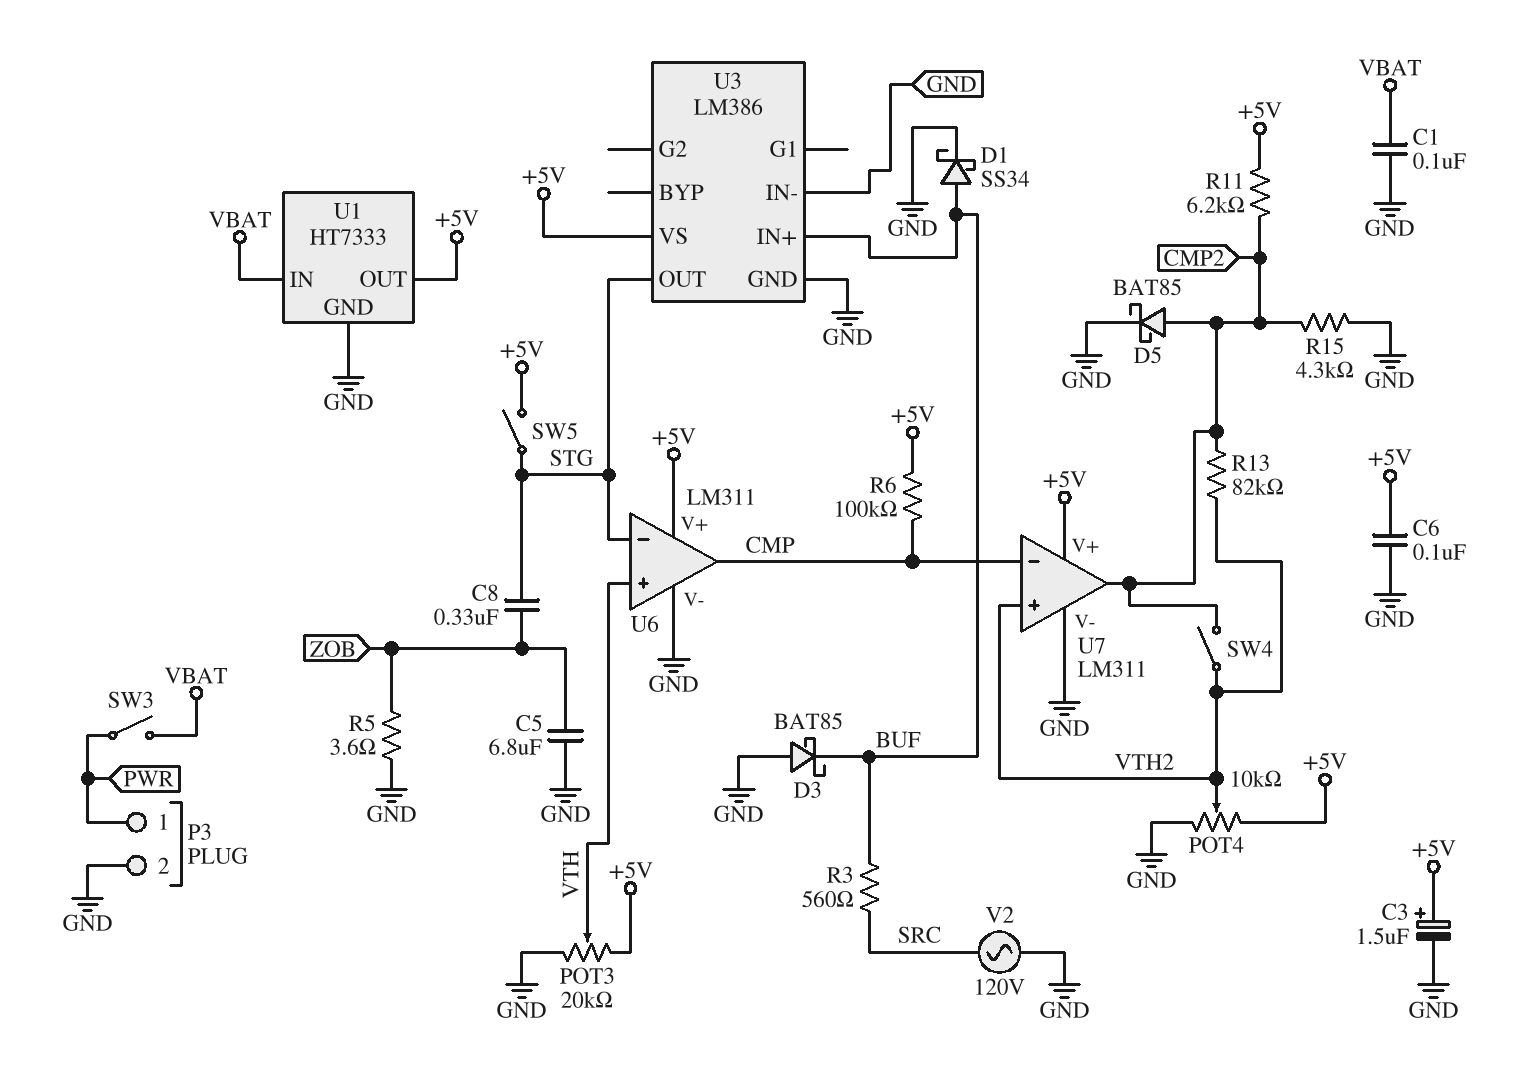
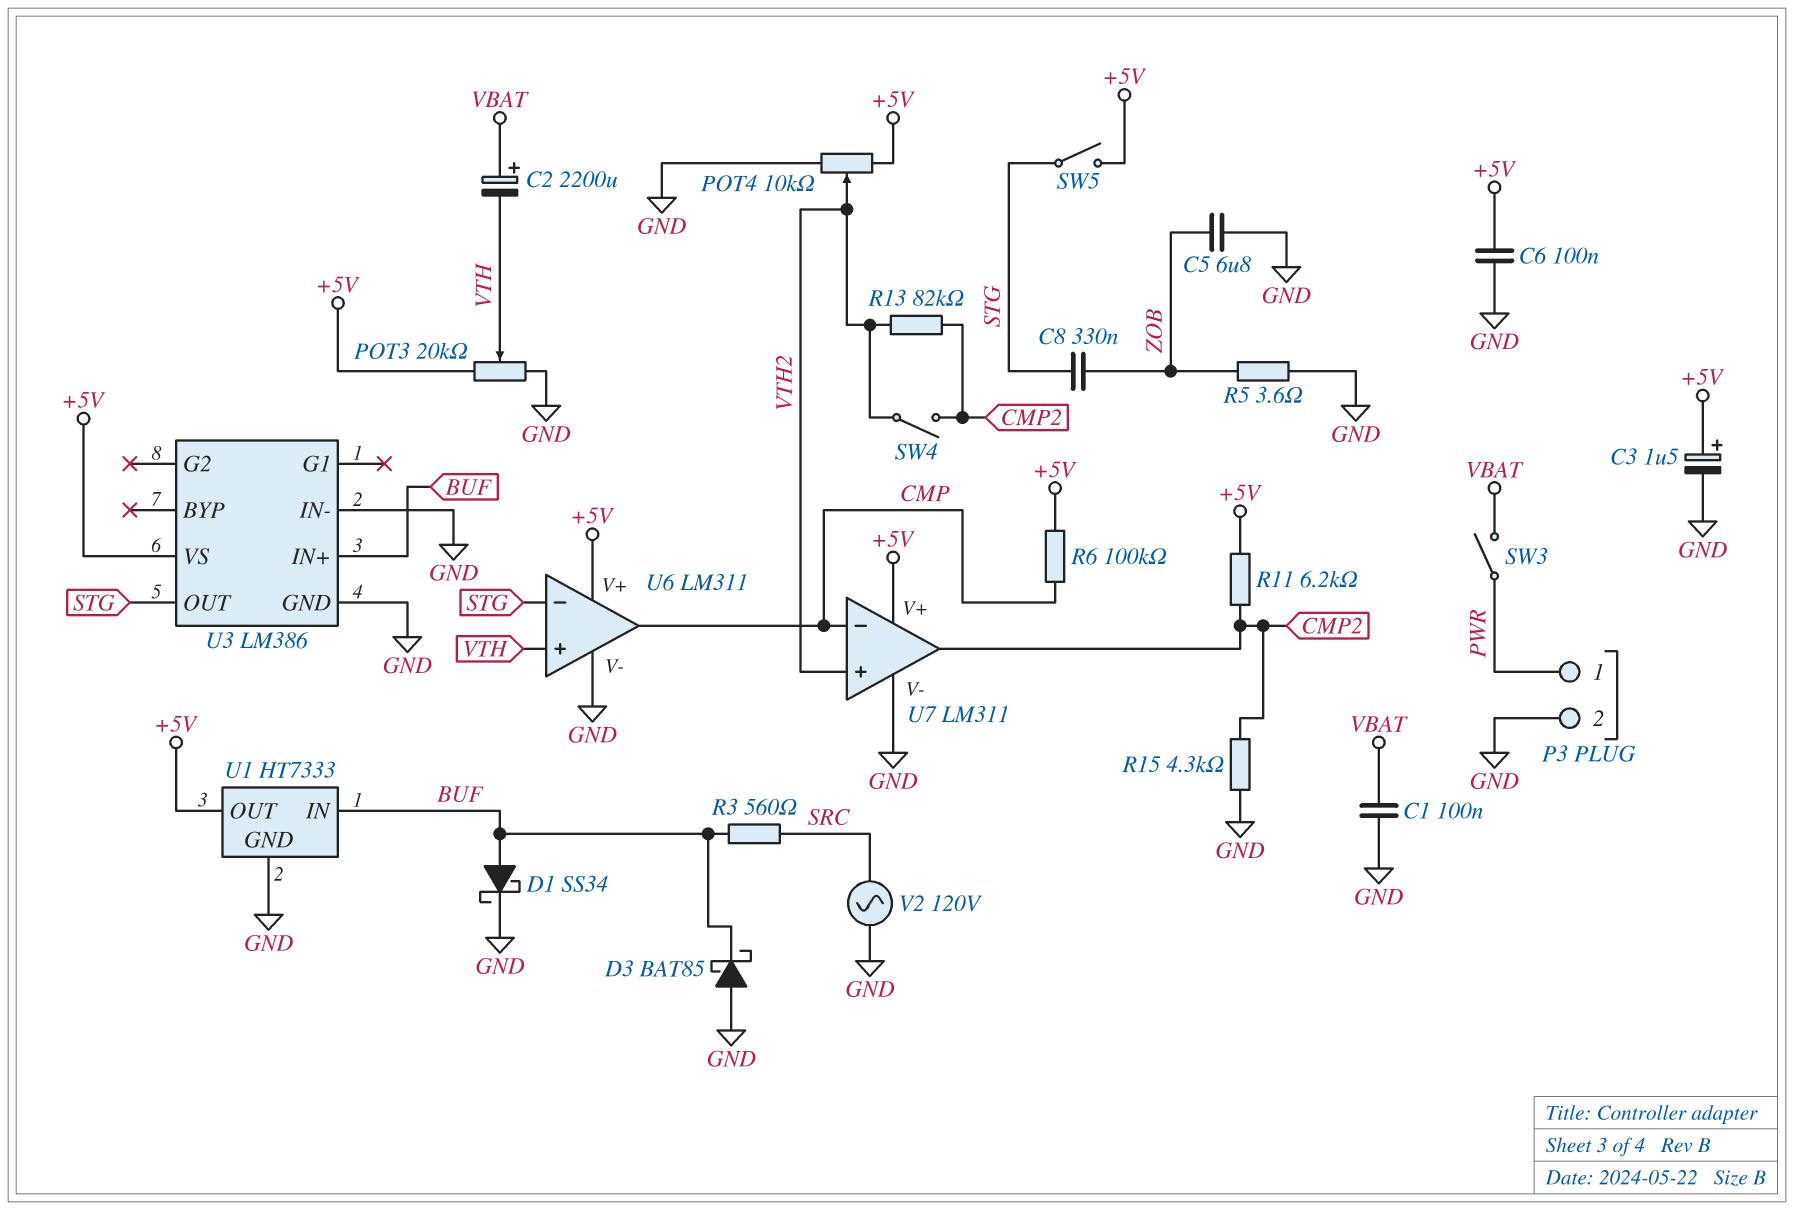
C2: none -> 2200uF (plus VBAT, minus VTH)
D5: schottky BAT85 (A CMP2, K GND) -> none
U1 pin IN: VBAT -> BUF

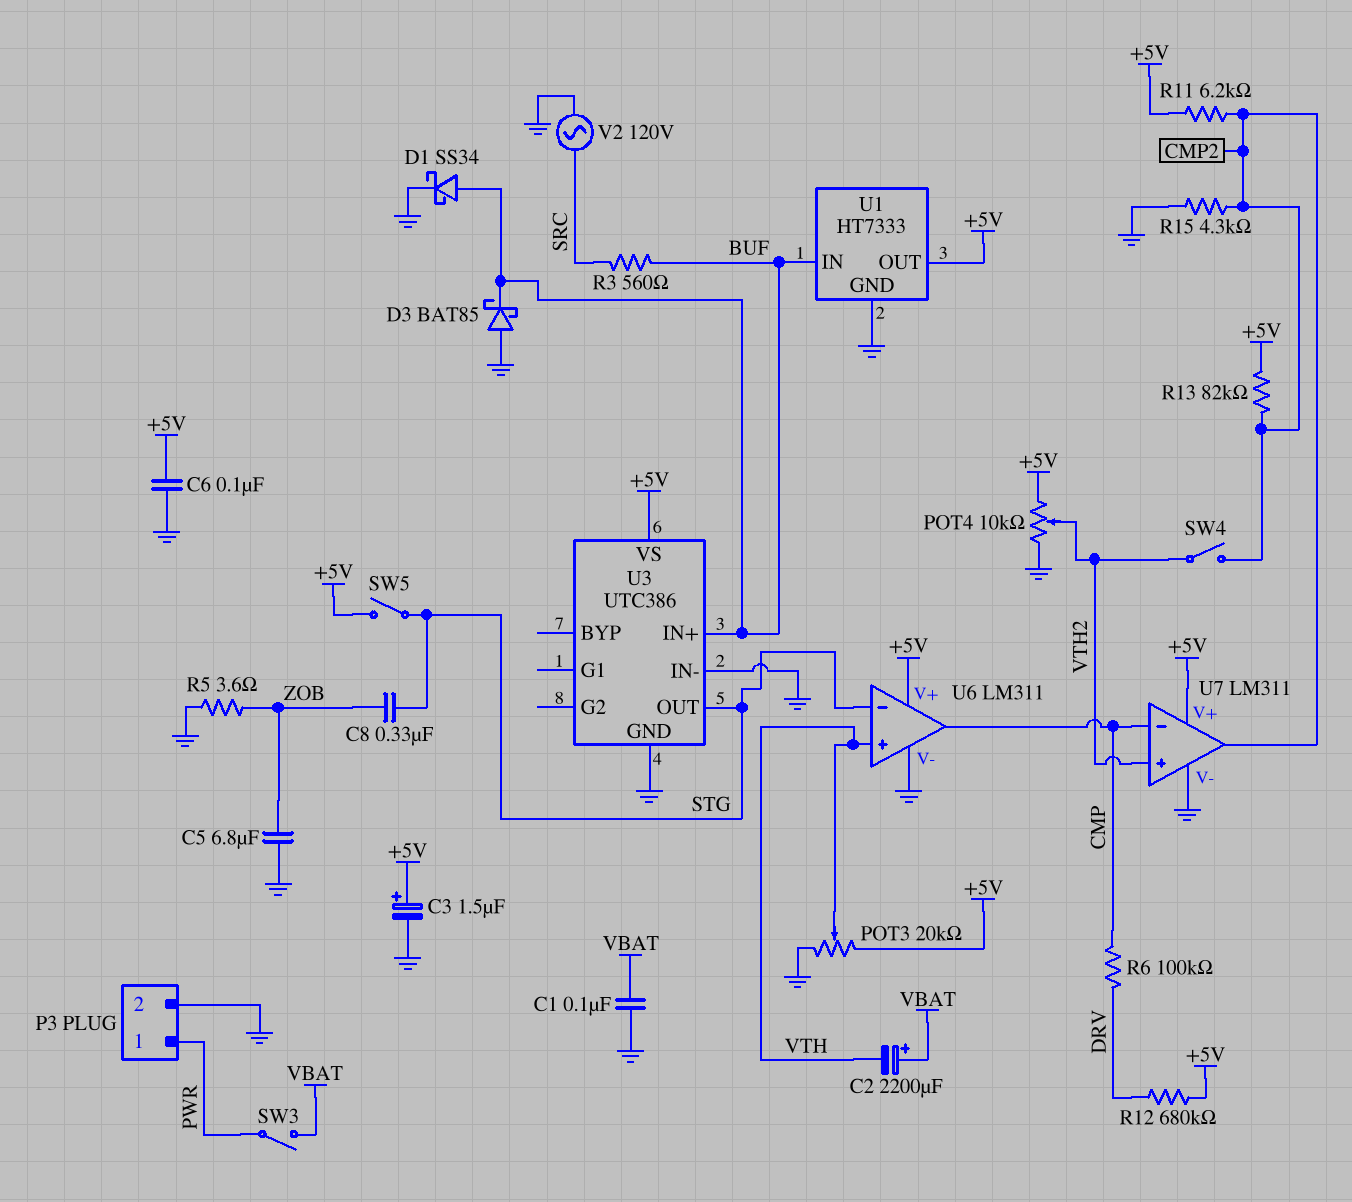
R6: 100k (+5V, CMP) -> 100k (CMP, DRV)
R12: none -> 680k (+5V, DRV)
R13: 82k (CMP2, VTH2) -> 82k (+5V, CMP2)
U3: LM386 -> UTC386

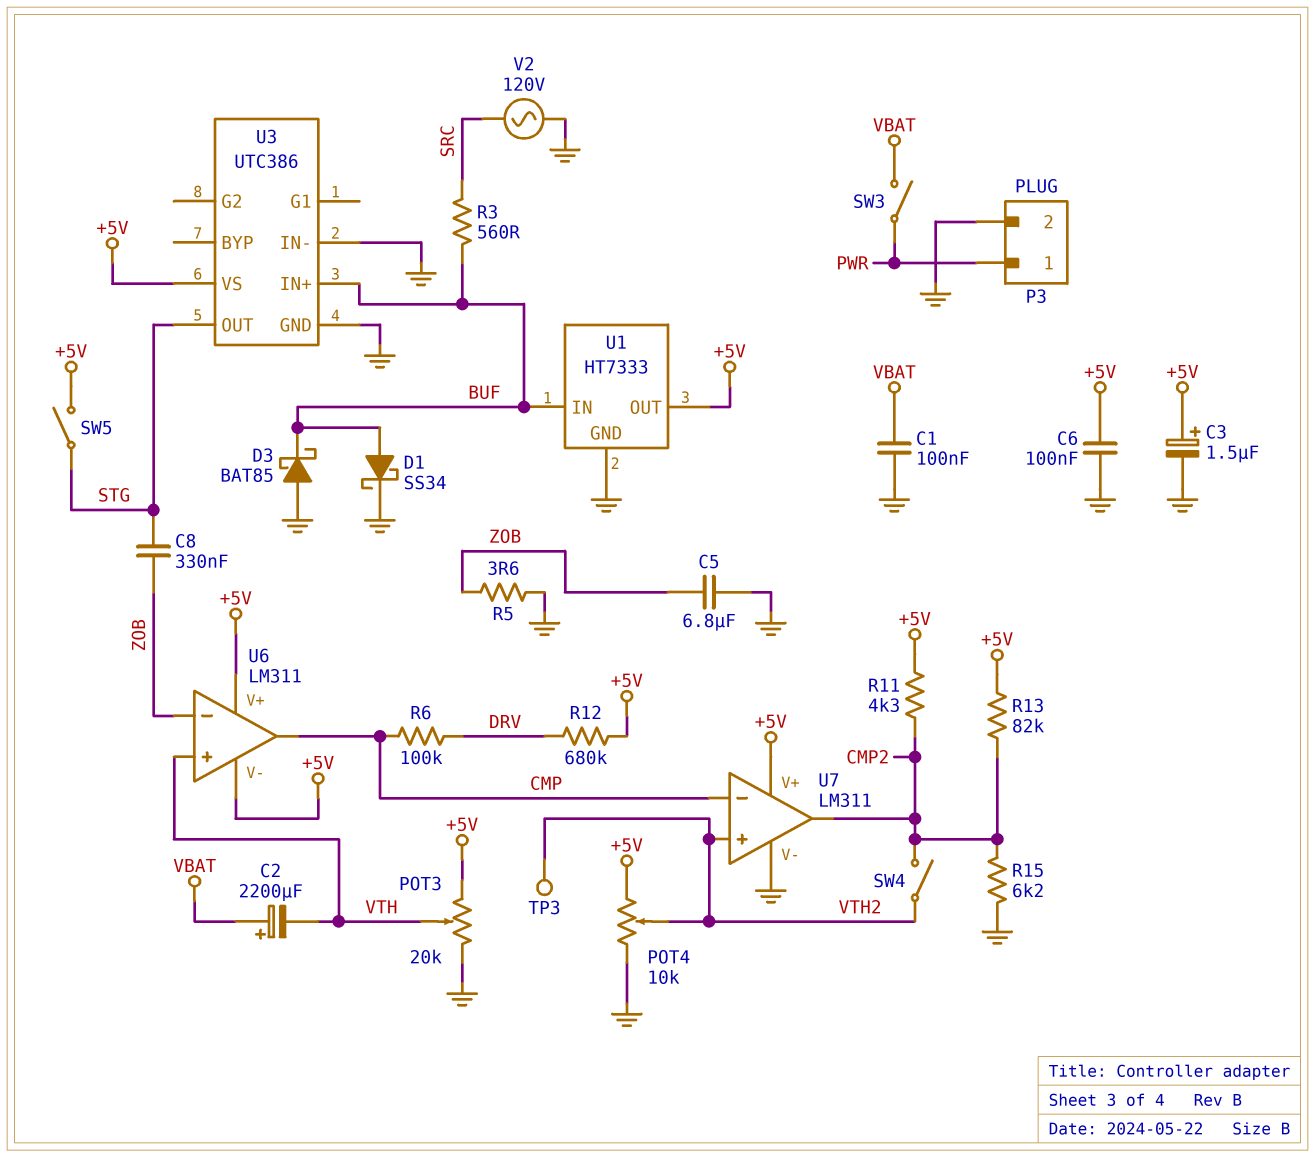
R11: 6.2k (+5V, CMP2) -> 4.3k (+5V, CMP2)
R15: 4.3k (CMP2, GND) -> 6.2k (CMP2, GND)
TP3: none -> test point (VTH2)
U6 pin V-: GND -> +5V
U6 pin in-: STG -> ZOB

